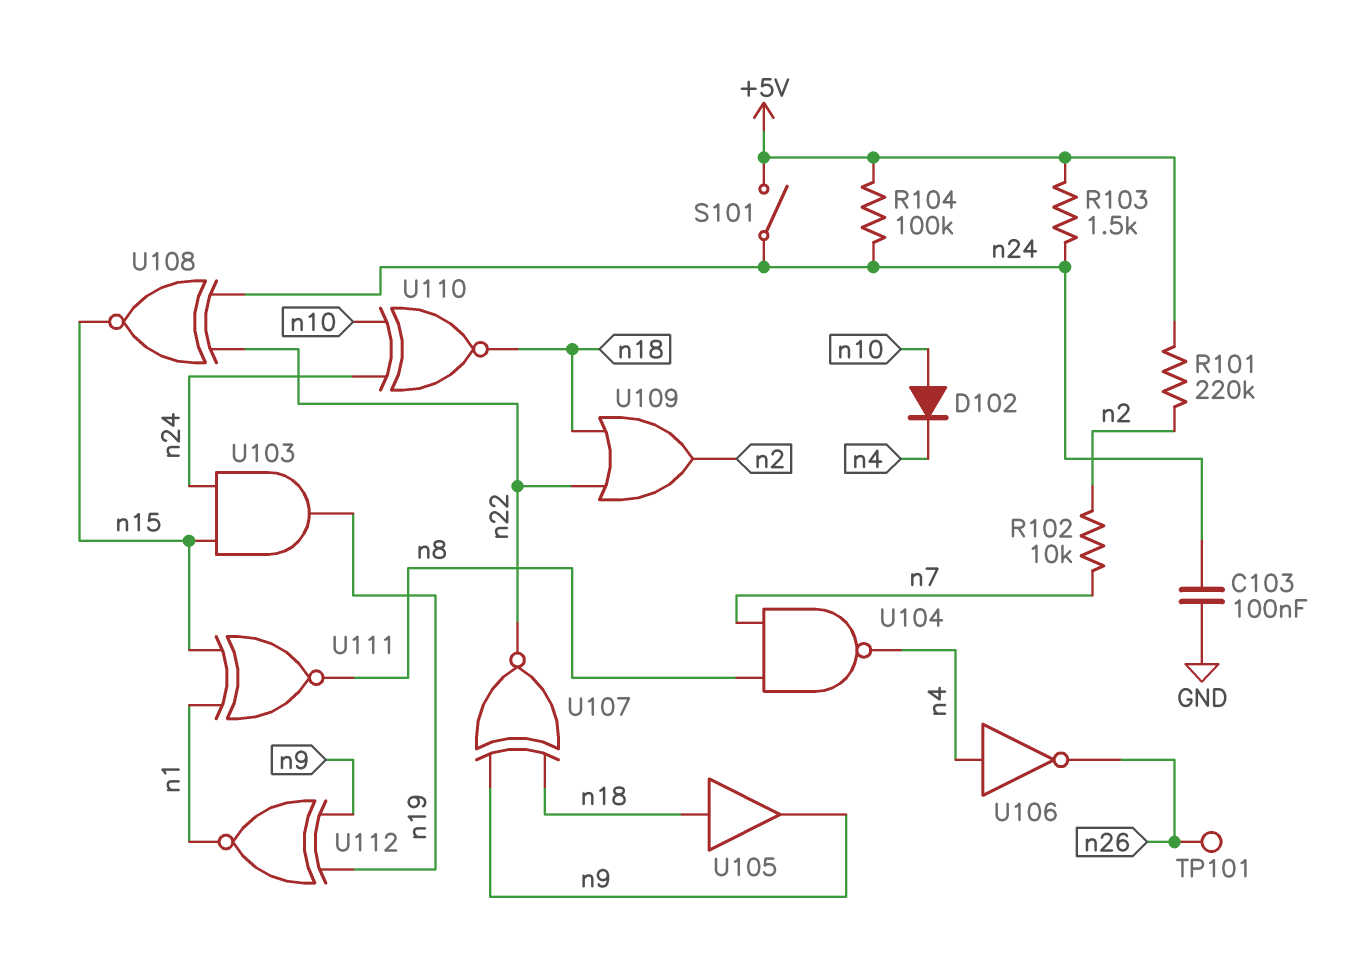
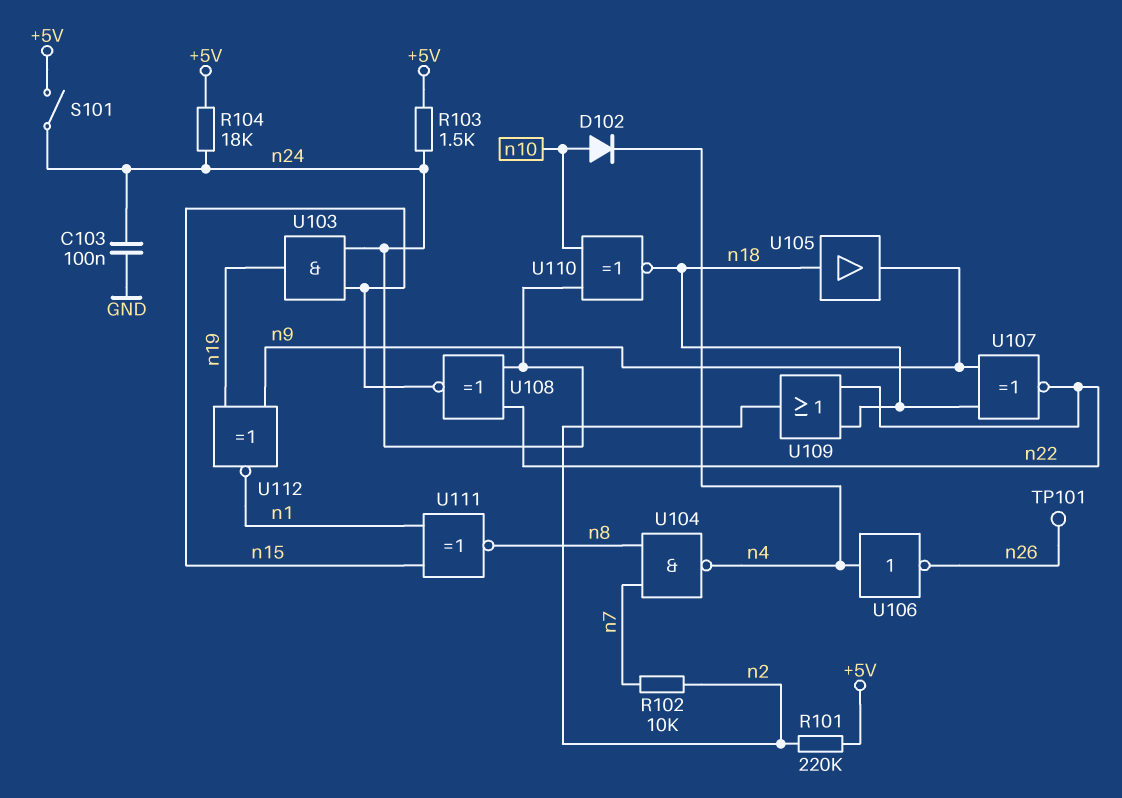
R104: 100k (+5V, n24) -> 18k (+5V, n24)

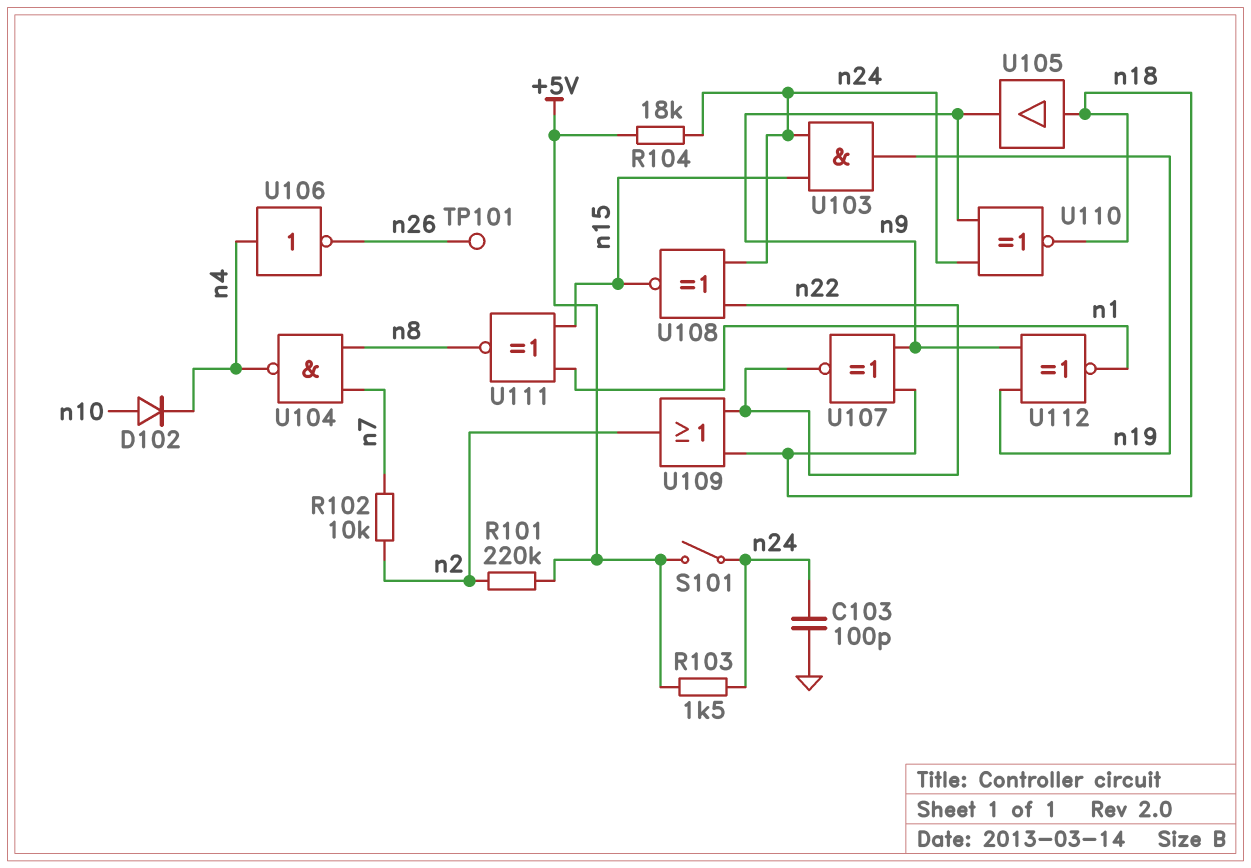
C103: 100nF (GND, n24) -> 100pF (GND, n24)
U110: XNOR (in n10, in n24, out n18) -> XNOR (in n9, in n24, out n18)

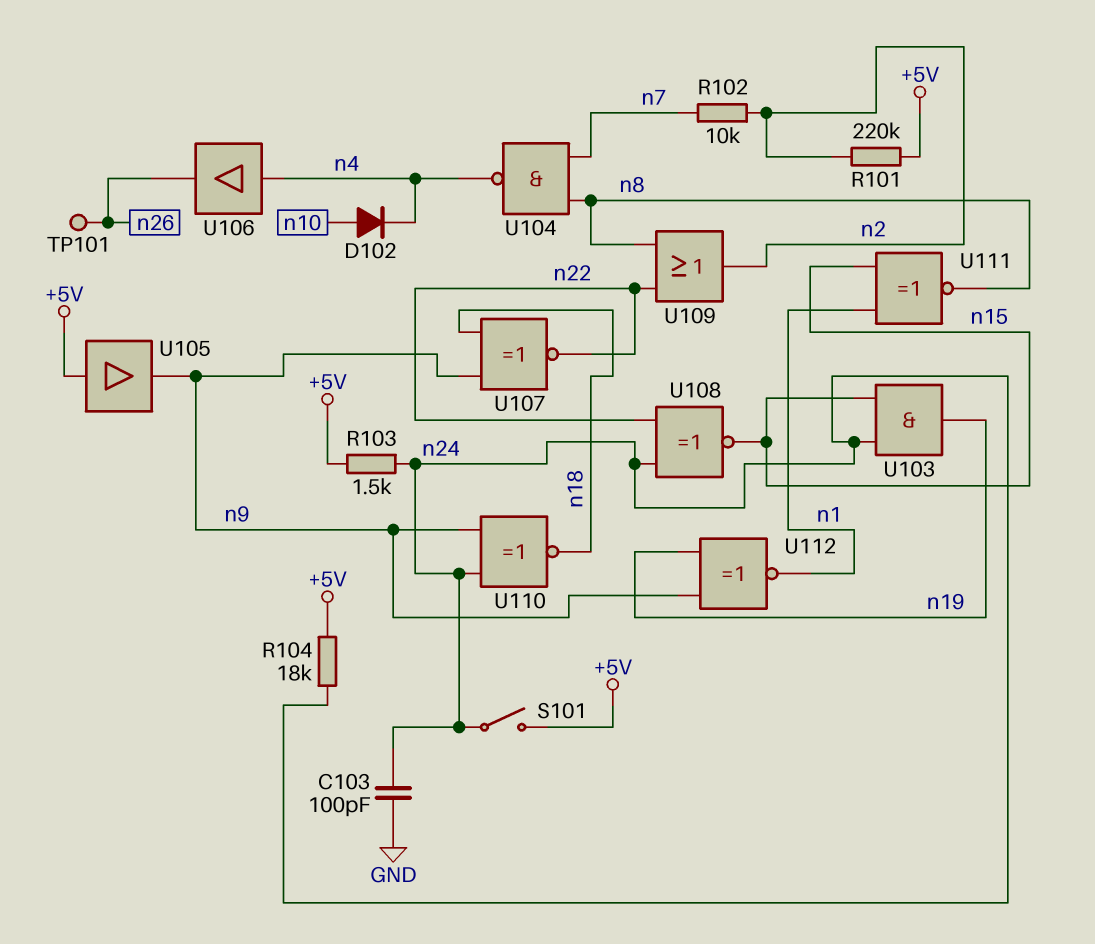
U105: buffer (in n18, out n9) -> buffer (in +5V, out n9)
U106: NOT (in n4, out n26) -> buffer (in n4, out n26)
U109: OR (in n18, in n22, out n2) -> OR (in n8, in n22, out n2)

